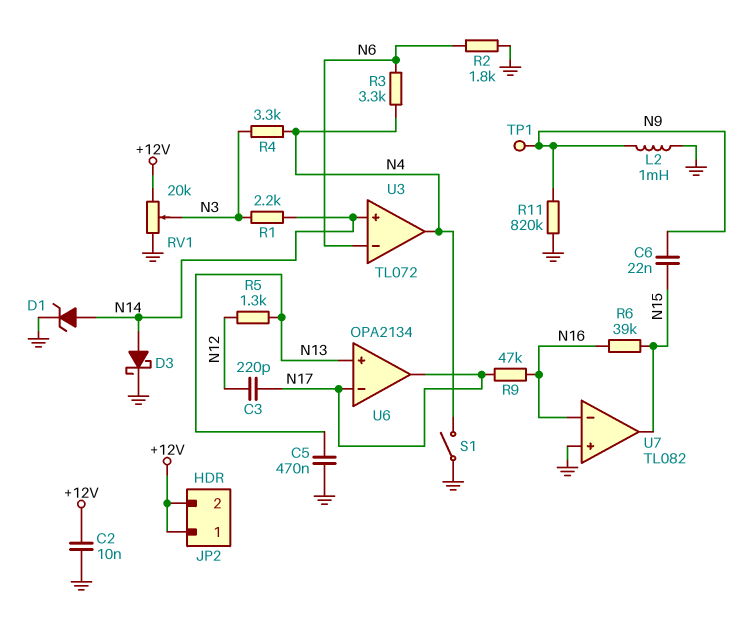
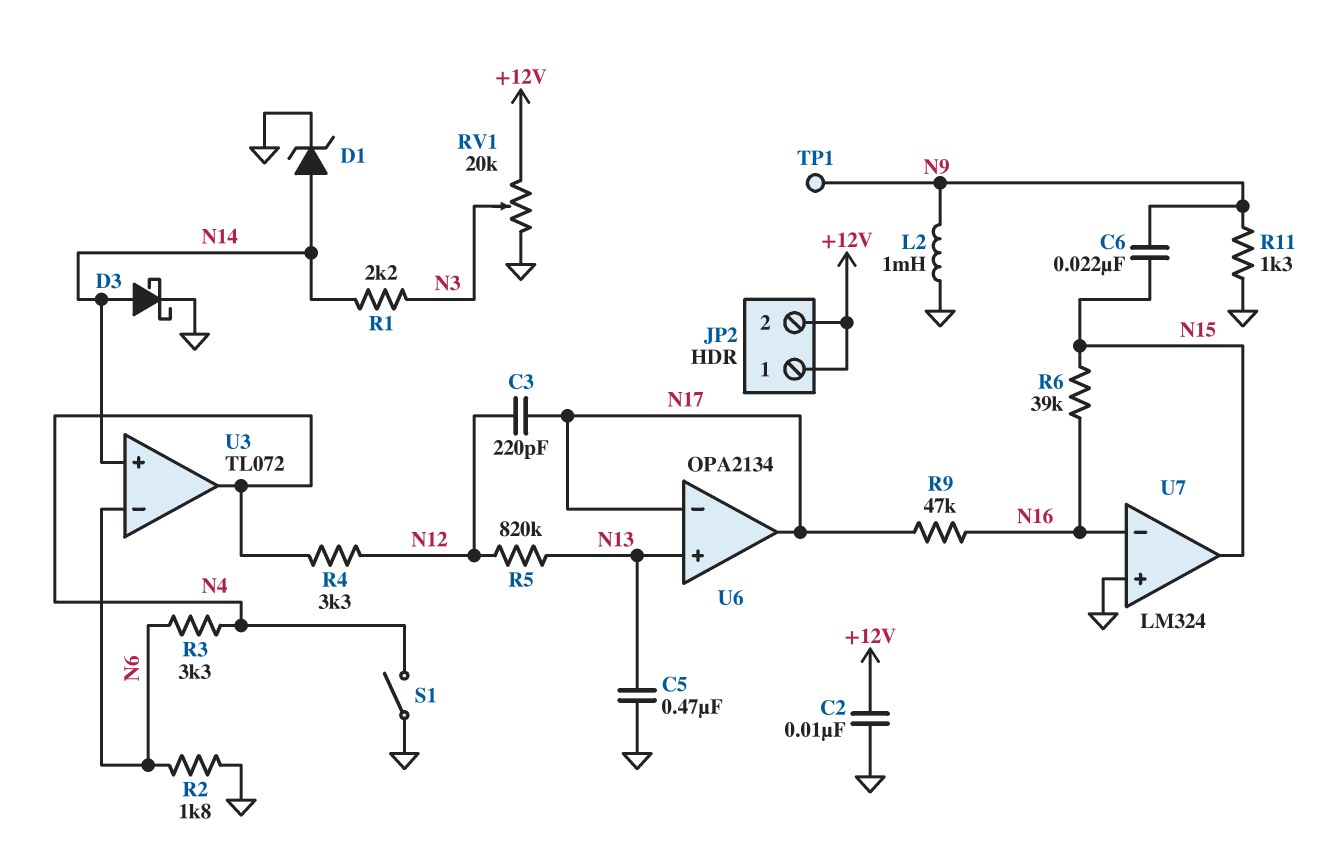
R4: 3.3k (N3, N4) -> 3.3k (N4, N12)
R5: 1.3k (N12, N13) -> 820k (N12, N13)
R11: 820k (GND, N9) -> 1.3k (GND, N9)
U7: TL082 -> LM324

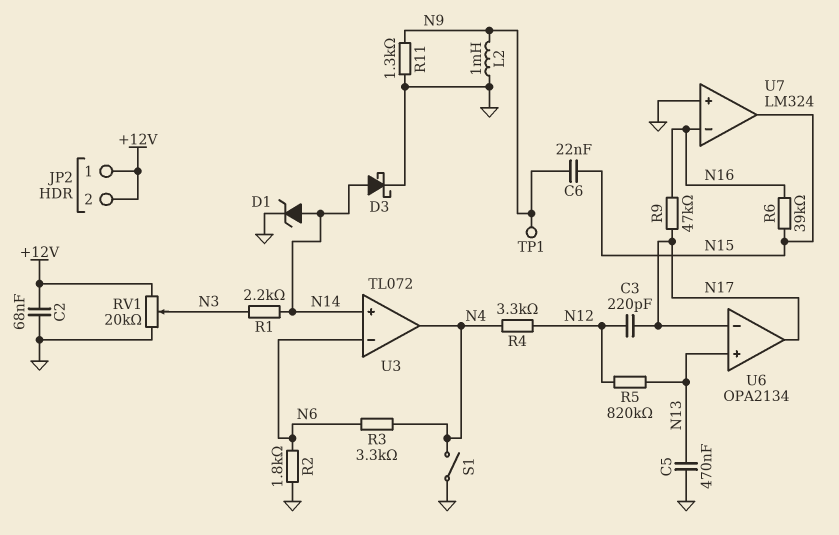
C2: 10nF (+12V, GND) -> 68nF (+12V, GND)

